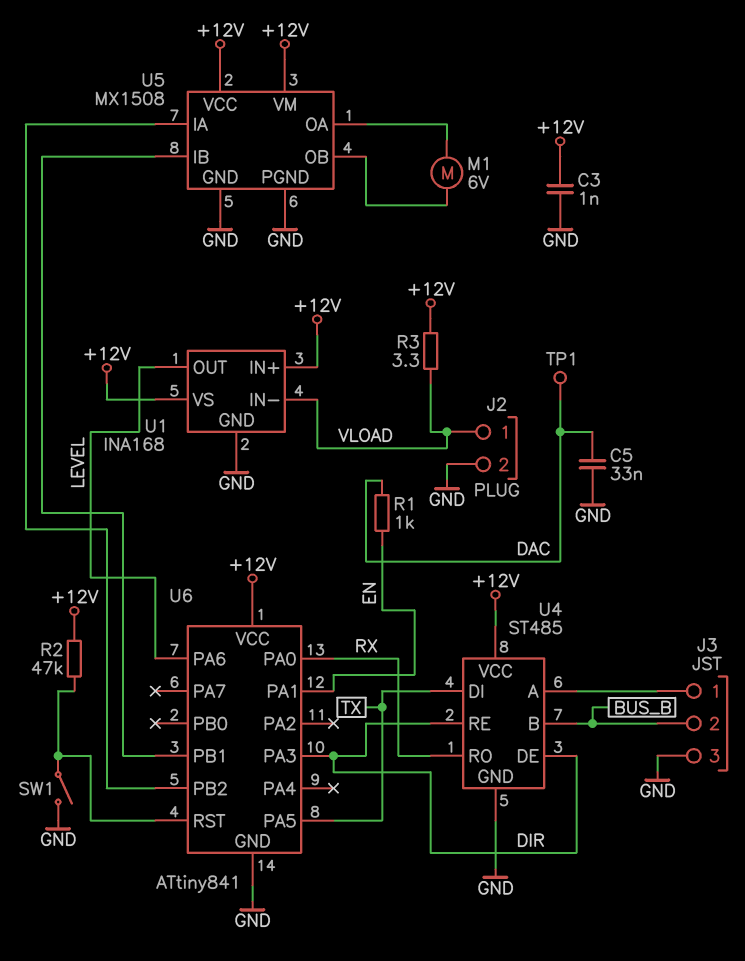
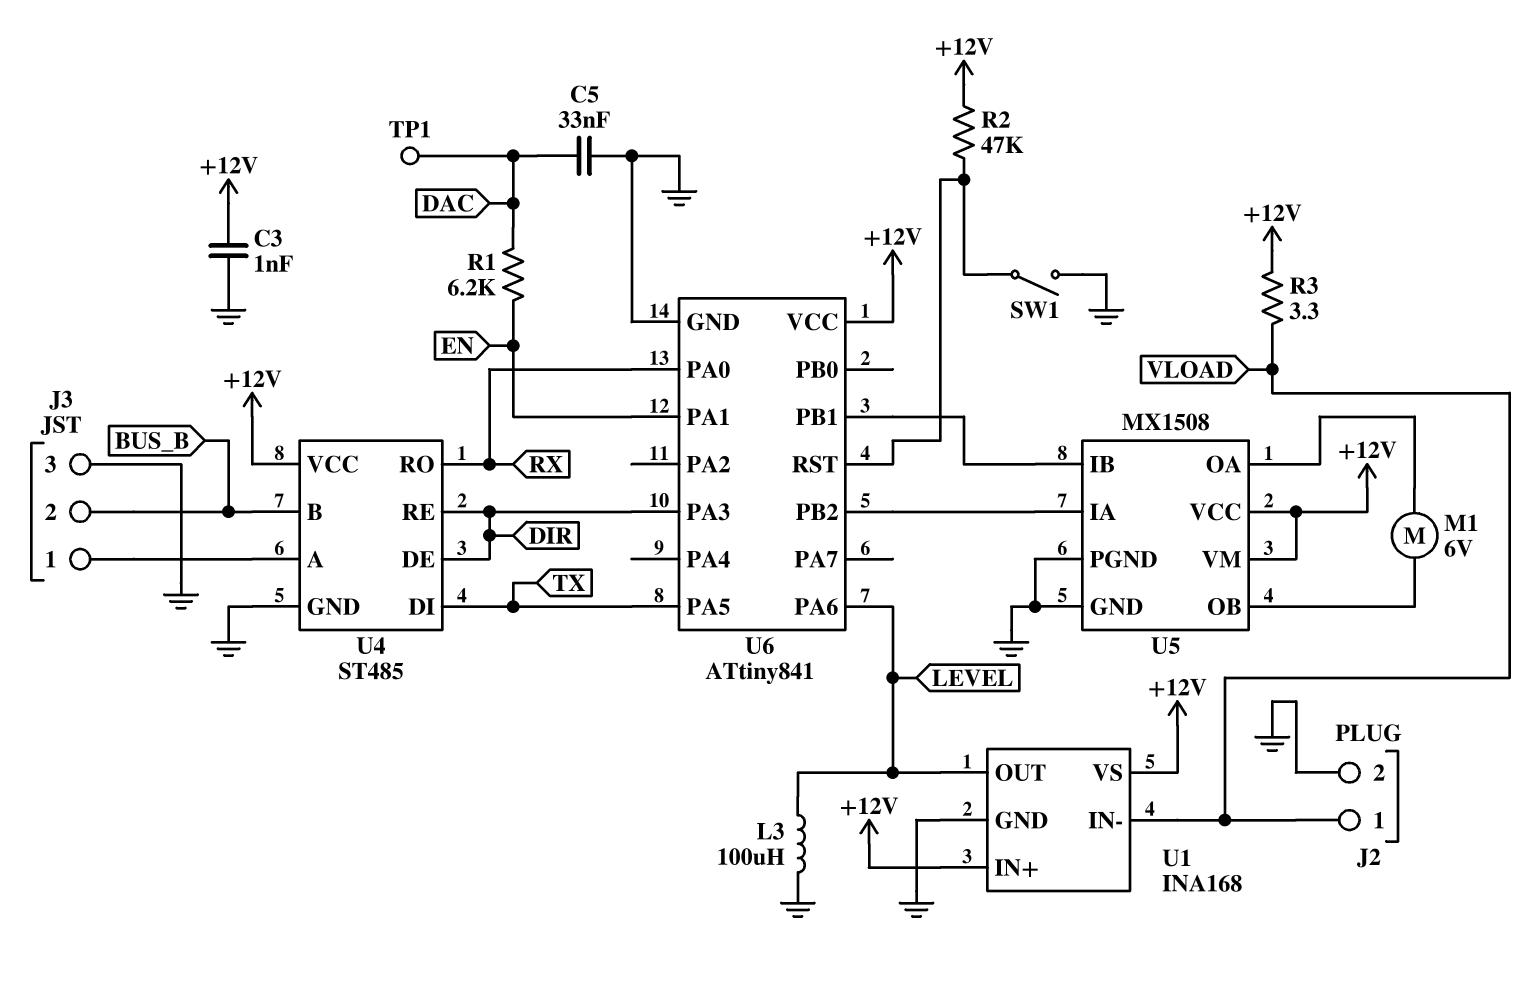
L3: none -> 100uH (GND, LEVEL)
R1: 1k (DAC, EN) -> 6.2k (DAC, EN)

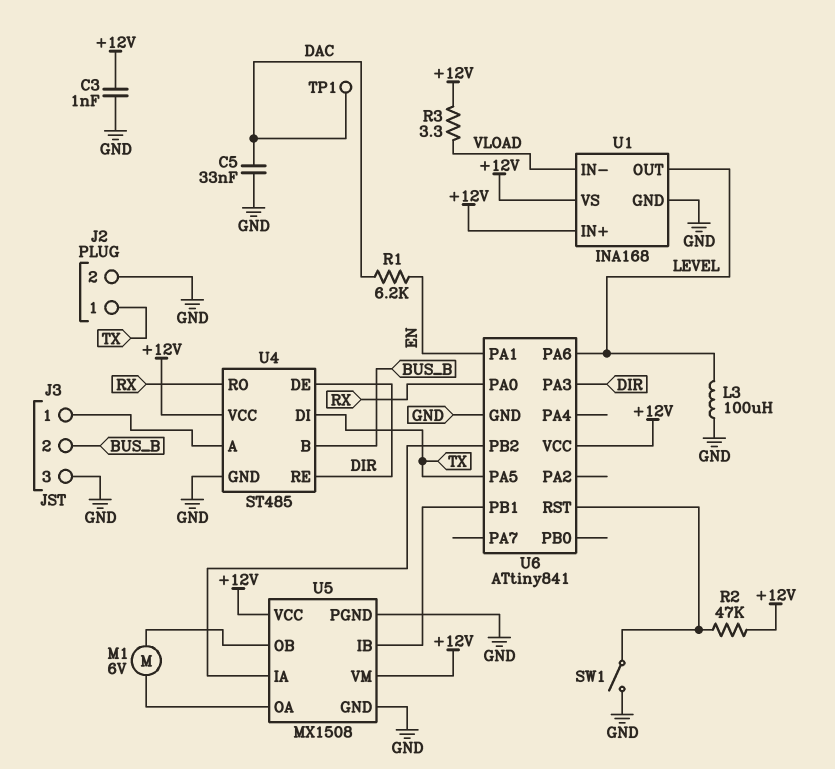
J2 pin 1: VLOAD -> TX

